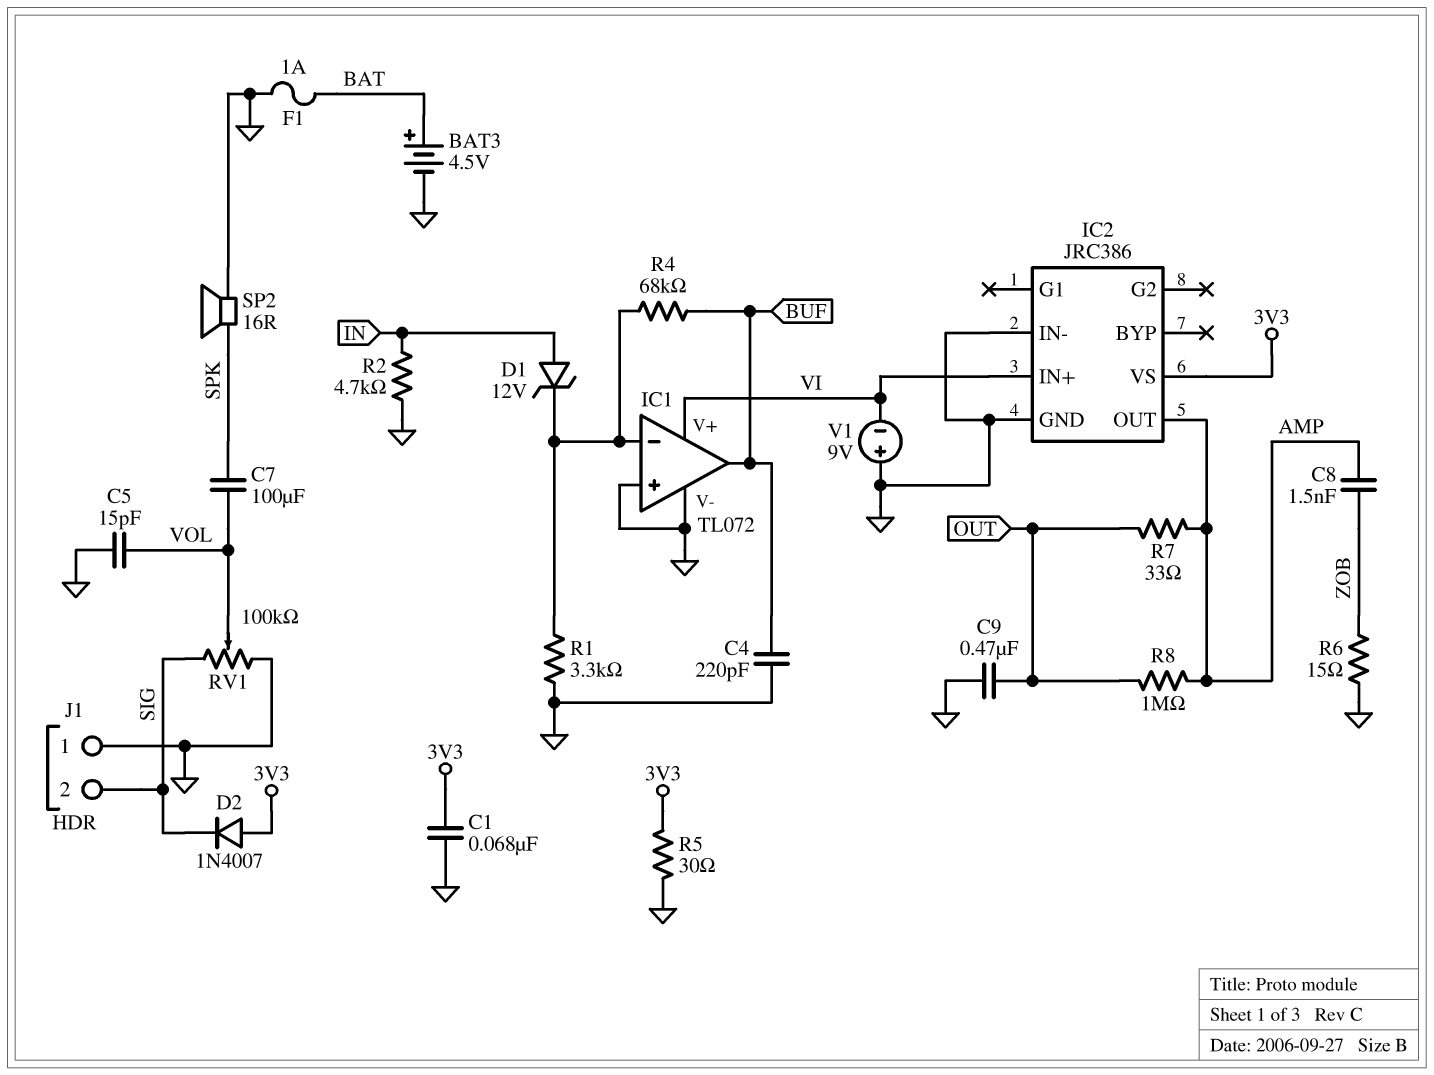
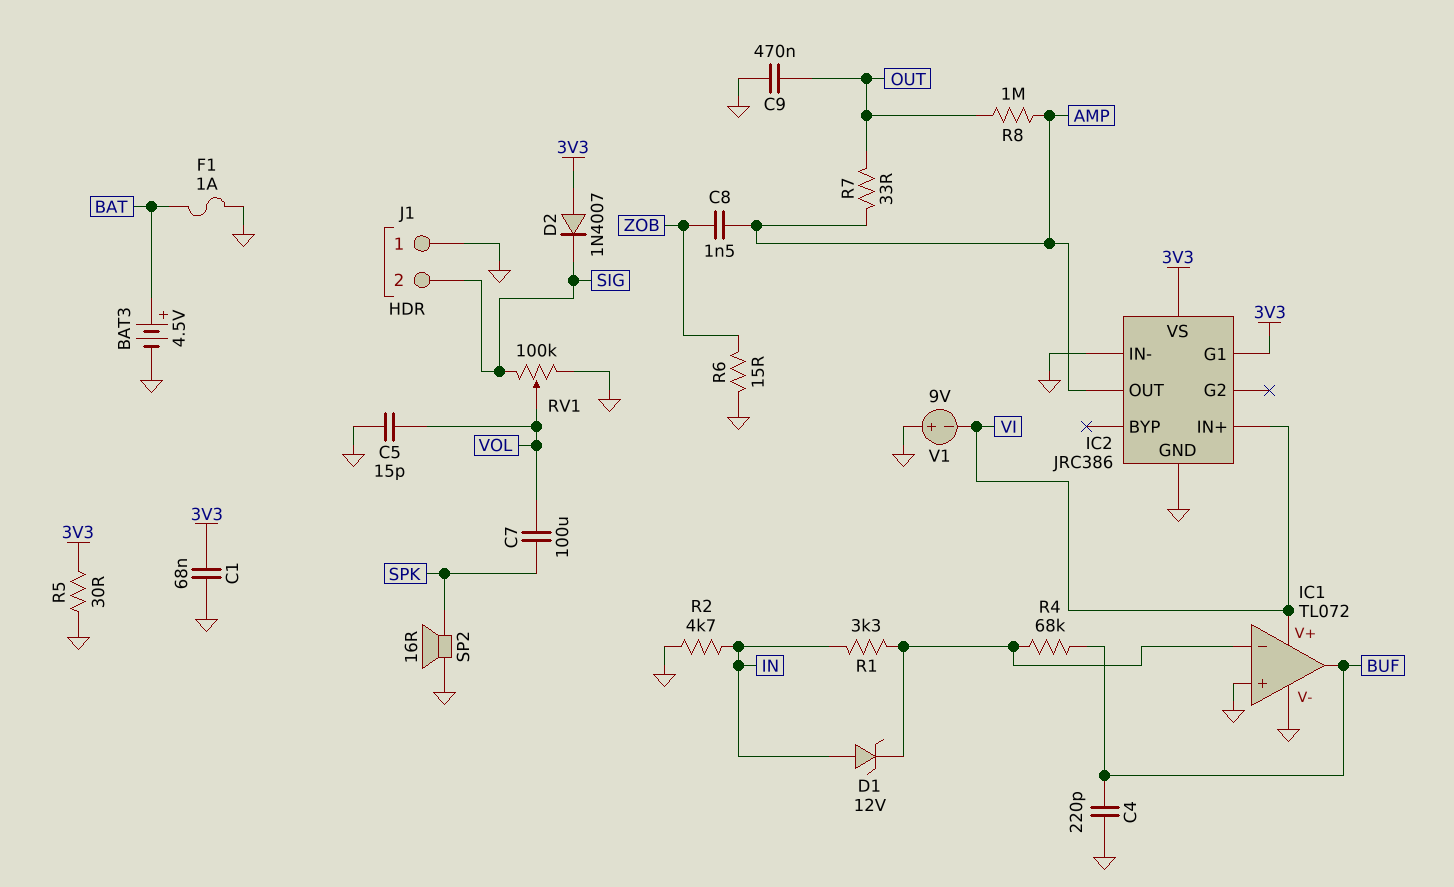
IC2 pin G1: none -> 3V3
R1: 3.3k (GND, IC1/in-) -> 3.3k (IC1/in-, IN)

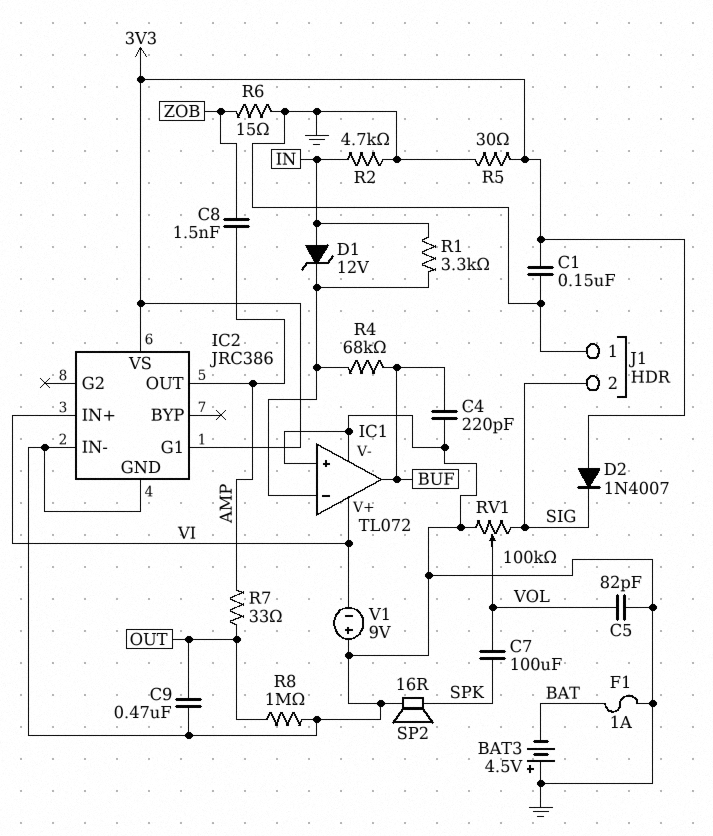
BAT3: 4.5V (plus BAT, minus GND) -> 4.5V (plus GND, minus BAT)
C1: 68nF (3V3, GND) -> 150nF (3V3, GND)
C5: 15pF (GND, VOL) -> 82pF (GND, VOL)
R8: 1M (AMP, OUT) -> 1M (GND, OUT)

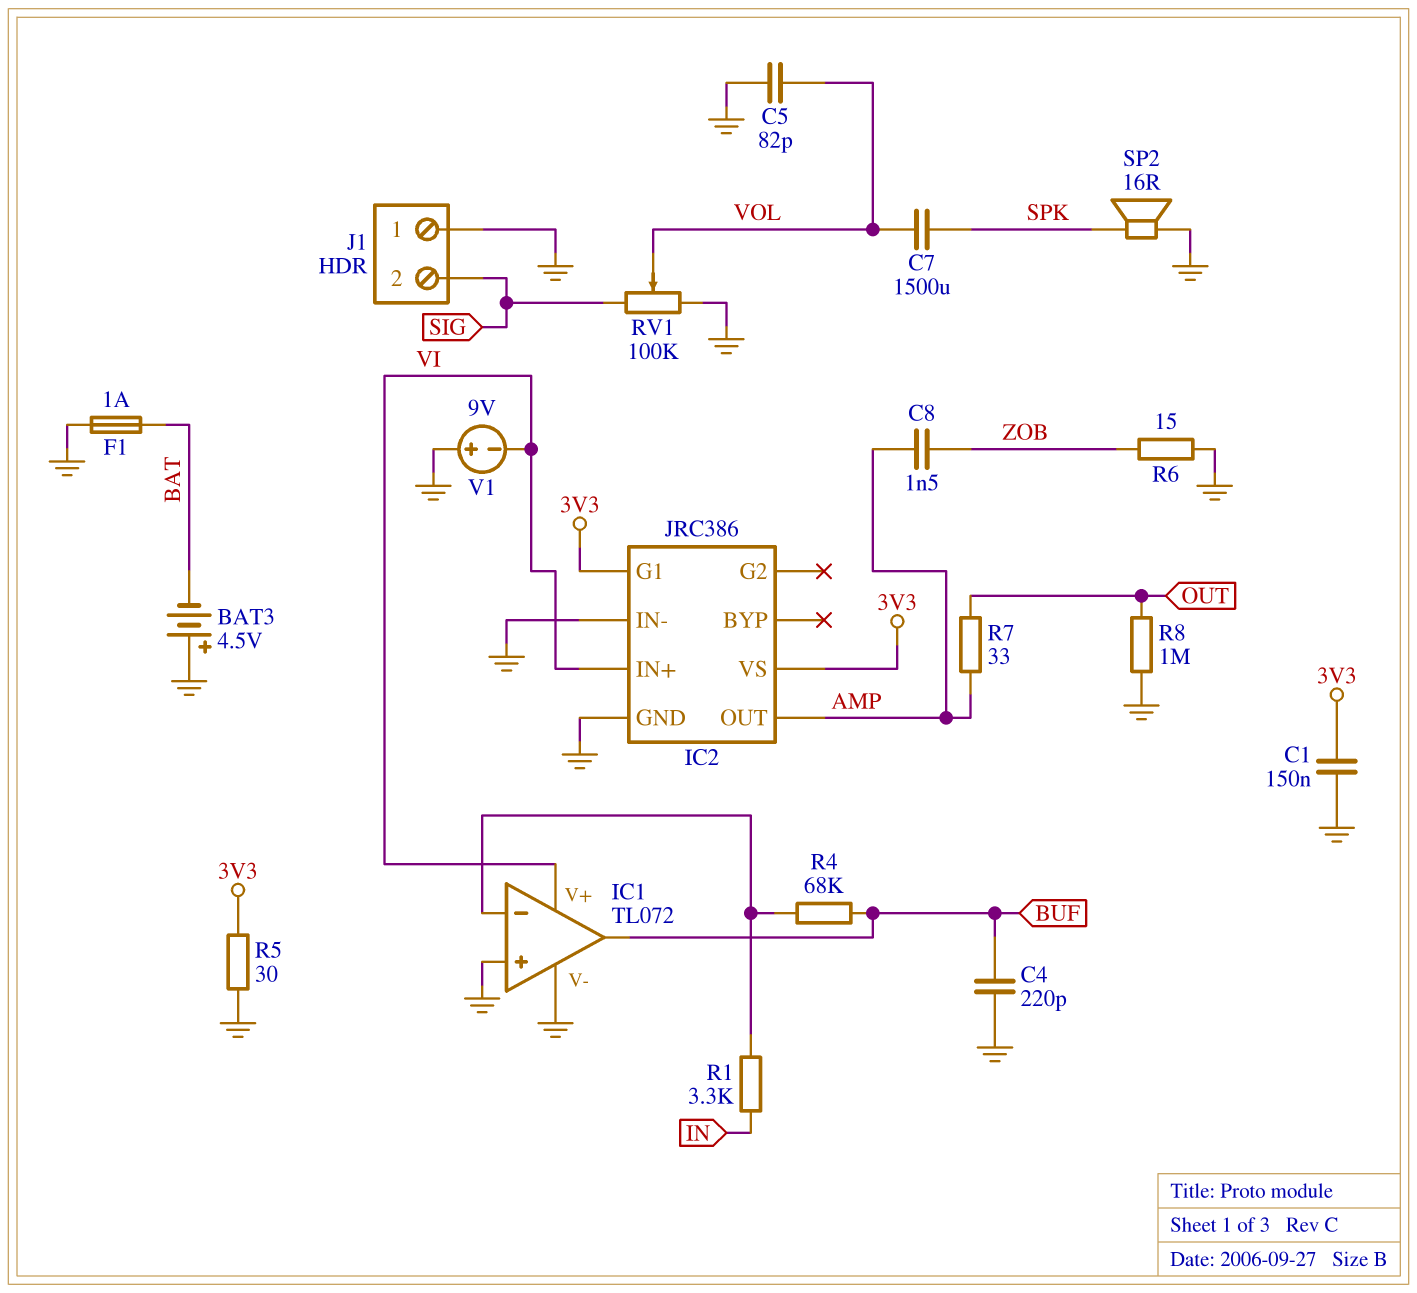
C7: 100uF (SPK, VOL) -> 1500uF (SPK, VOL)
C9: 470nF (GND, OUT) -> none
D1: zener 12V (A IN, K IC1/in-) -> none
D2: diode 1N4007 (A 3V3, K SIG) -> none
R2: 4.7k (GND, IN) -> none

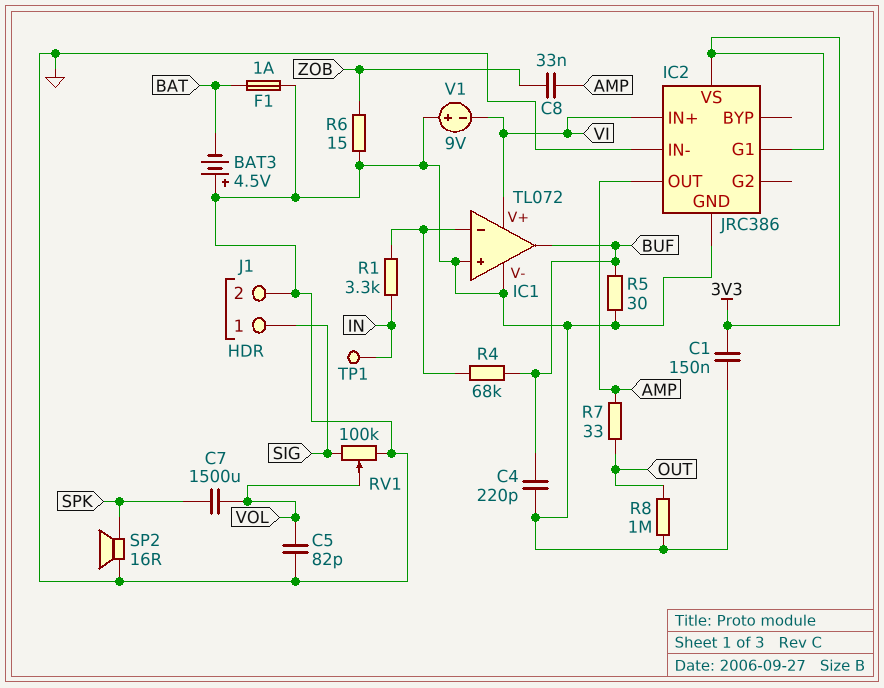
C8: 1.5nF (AMP, ZOB) -> 33nF (AMP, ZOB)
J1 pin 1: GND -> SIG
J1 pin 2: SIG -> GND
R5: 30 (3V3, GND) -> 30 (BUF, GND)
TP1: none -> test point (IN)

